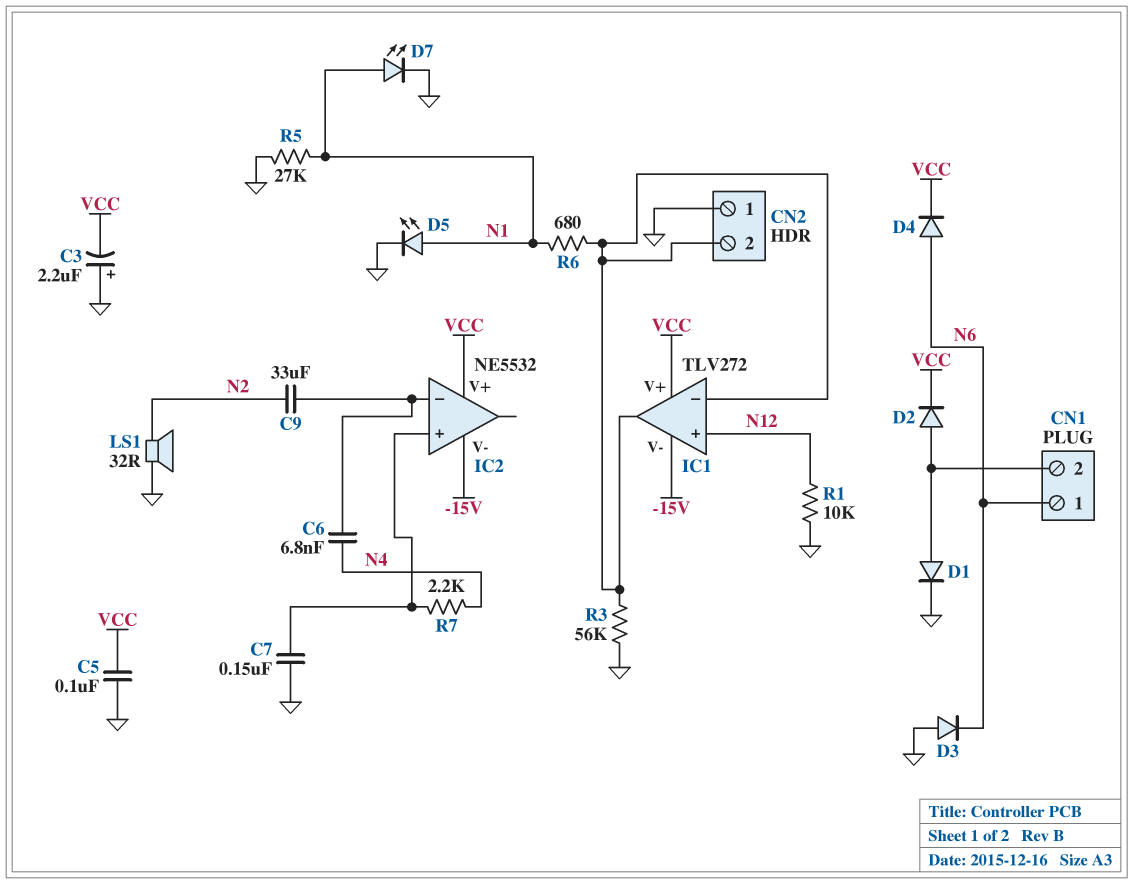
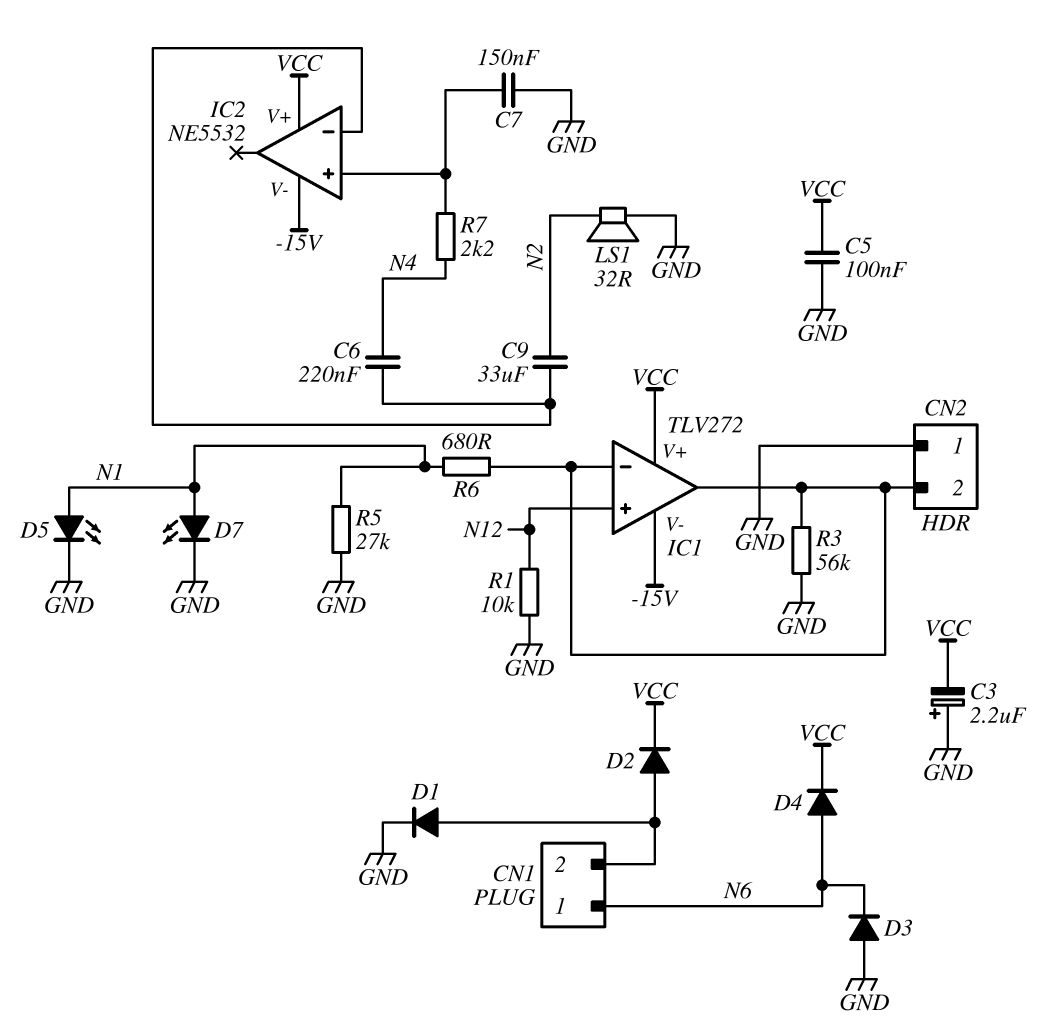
C6: 6.8nF (IC2/in-, N4) -> 220nF (IC2/in-, N4)

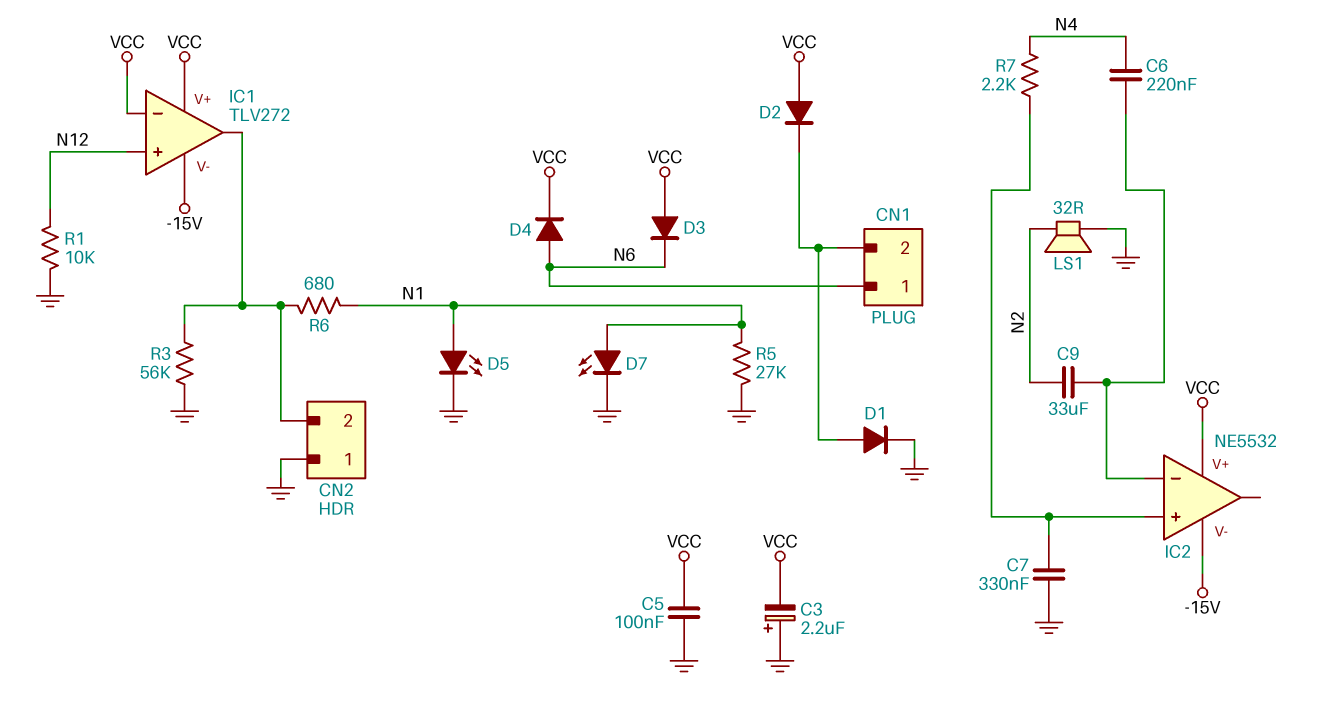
C7: 150nF (GND, IC2/in+) -> 330nF (GND, IC2/in+)
D2: diode (A CN1/2, K VCC) -> diode (A VCC, K CN1/2)
D3: diode (A GND, K N6) -> diode (A VCC, K N6)
IC1 pin in-: CN2/2 -> VCC

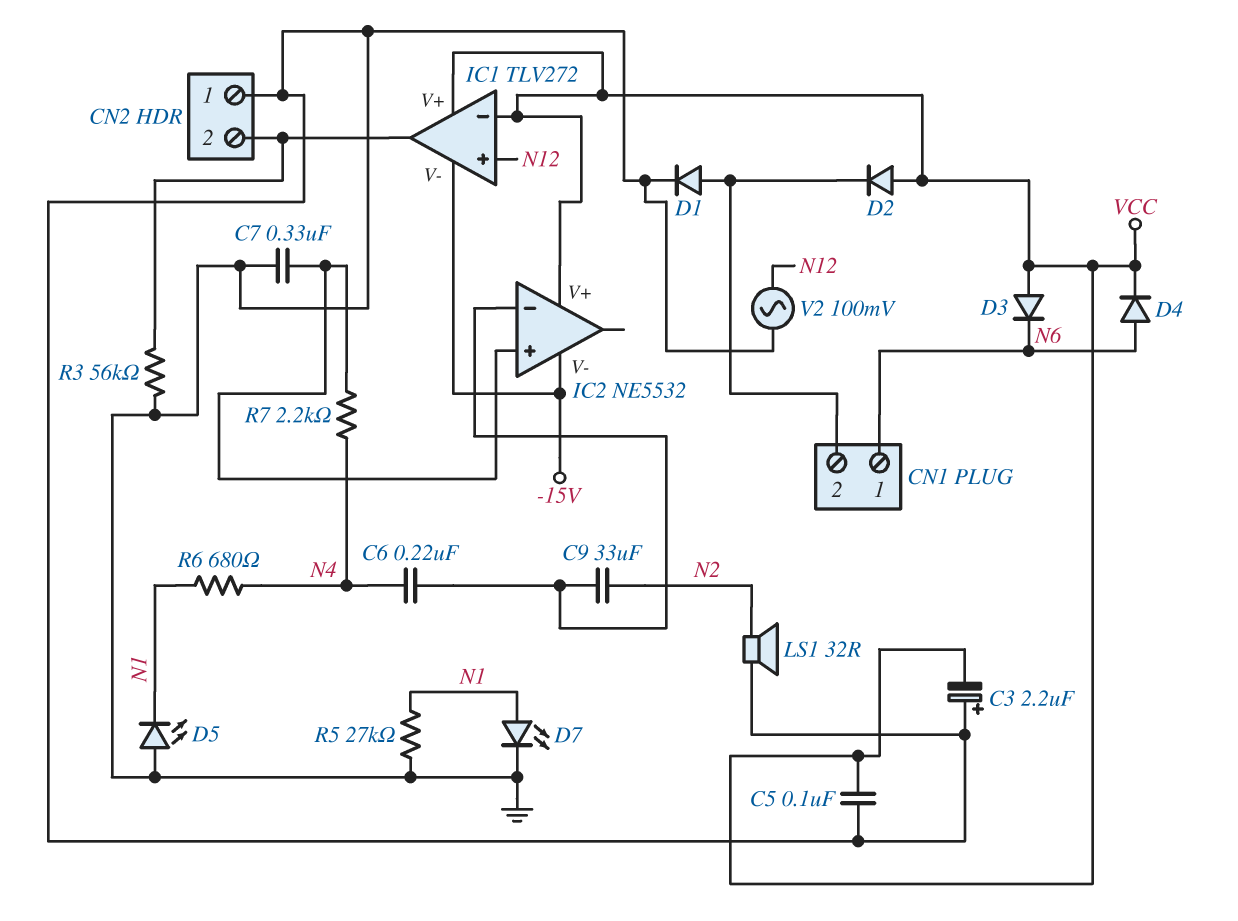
D5: LED (A N1, K GND) -> LED (A GND, K N1)
R1: 10k (GND, N12) -> none
R6: 680 (CN2/2, N1) -> 680 (N1, N4)
V2: none -> AC 100mV (GND, N12)

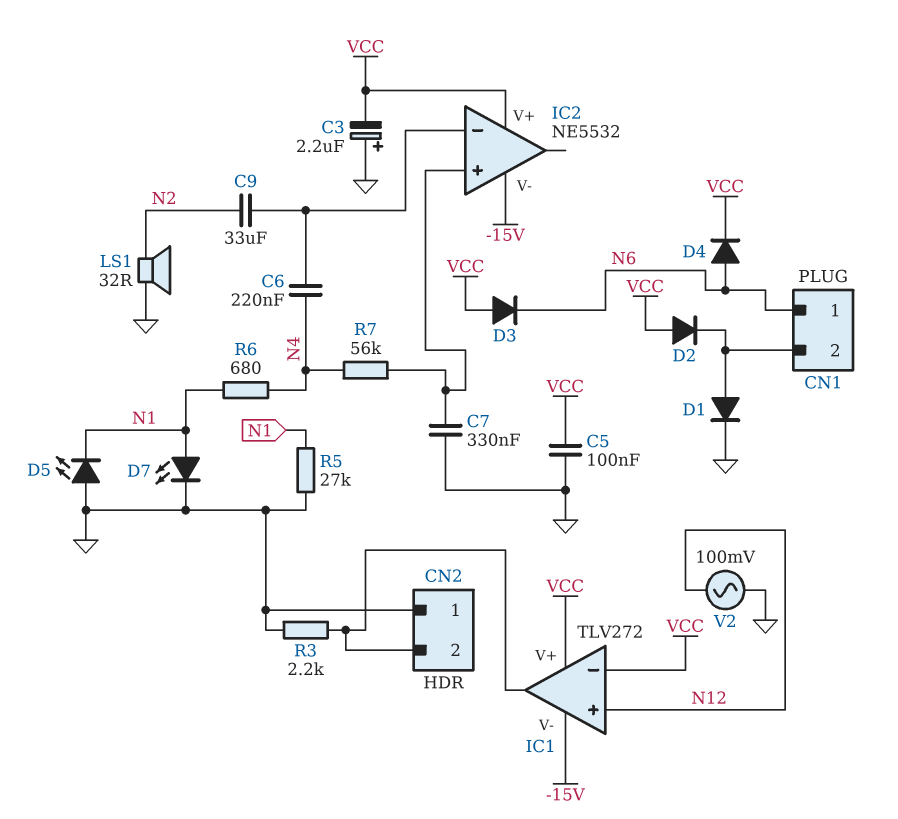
R3: 56k (CN2/2, GND) -> 2.2k (CN2/2, GND)
R7: 2.2k (IC2/in+, N4) -> 56k (IC2/in+, N4)

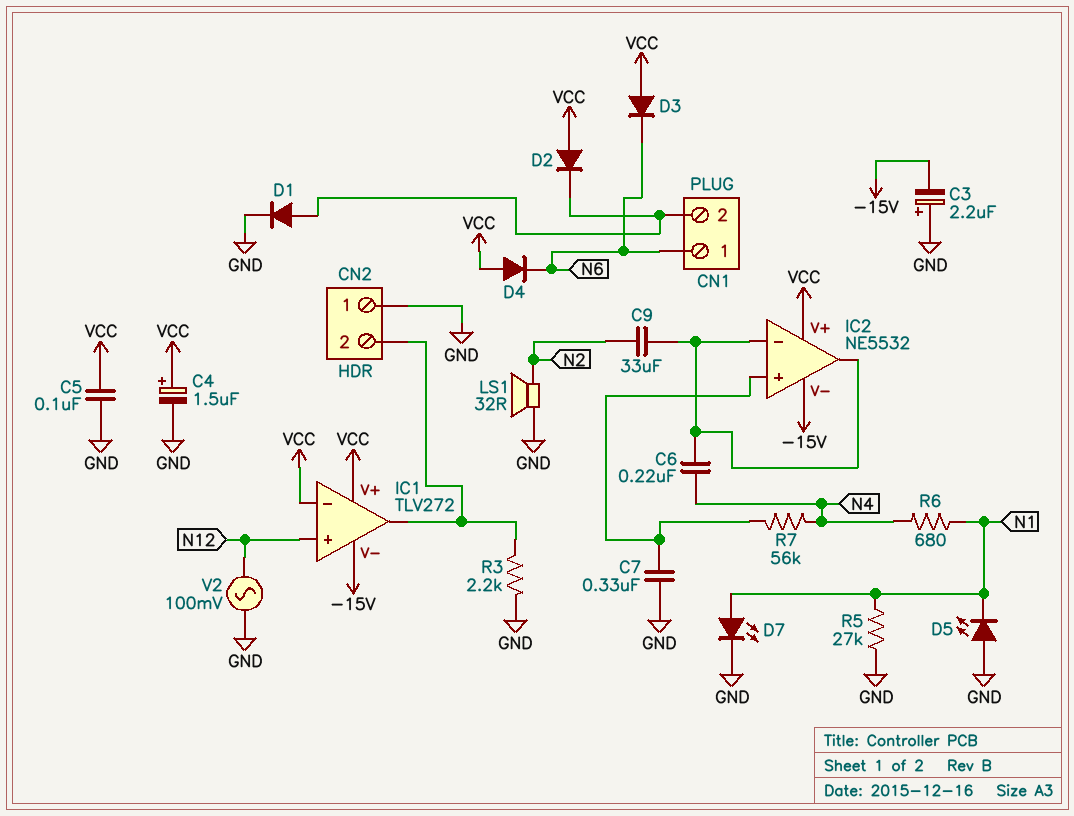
C3: 2.2uF (plus GND, minus VCC) -> 2.2uF (plus GND, minus -15V)
C4: none -> 1.5uF (plus VCC, minus GND)
D4: diode (A N6, K VCC) -> diode (A VCC, K N6)
IC2 pin out: none -> IC2/in-

